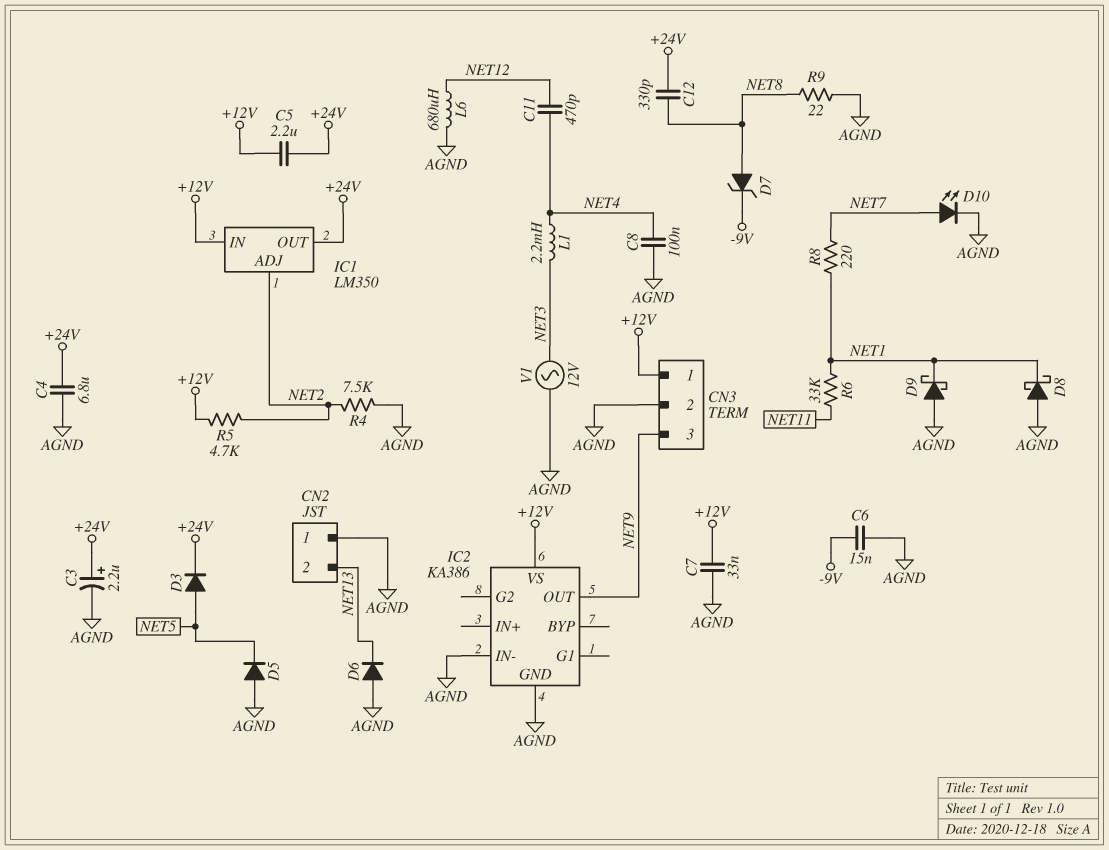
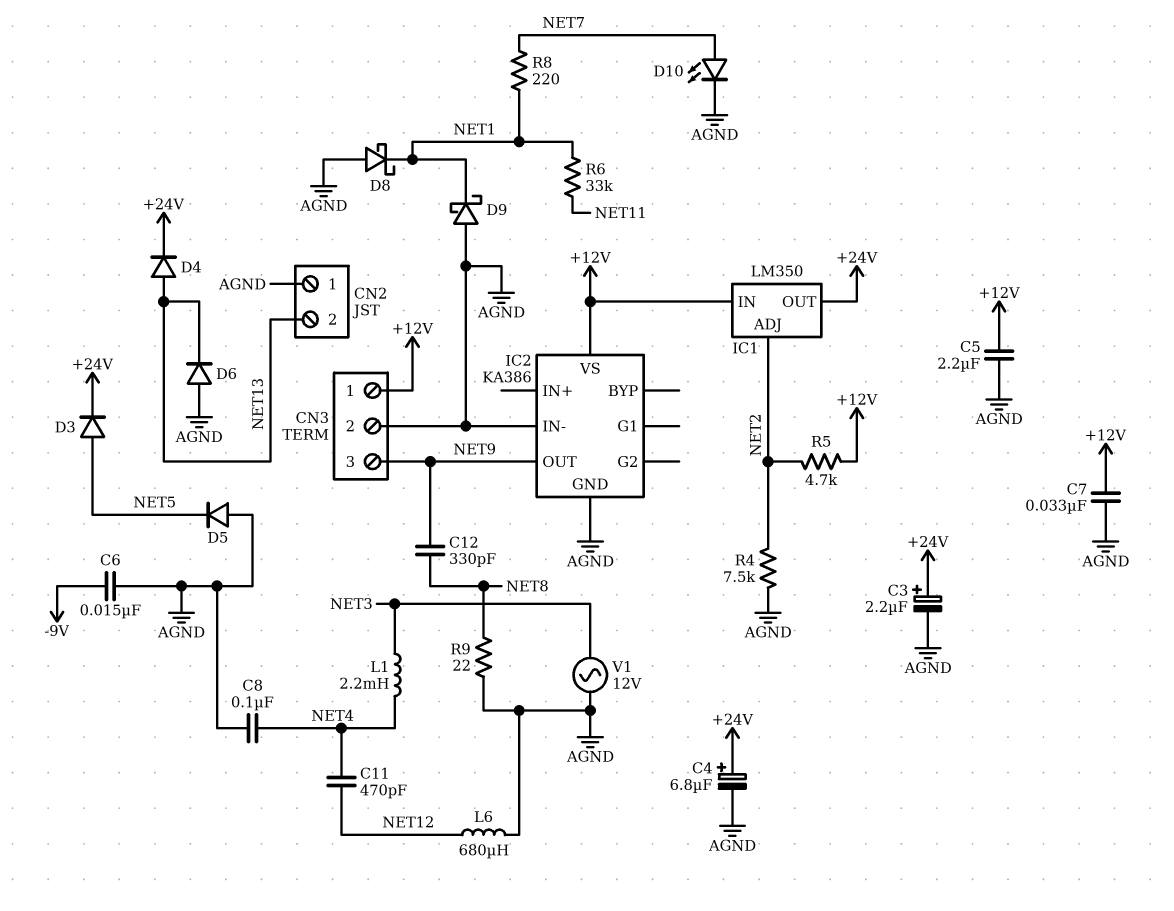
C4: 6.8uF (+24V, AGND) -> 6.8uF (plus +24V, minus AGND)
C5: 2.2uF (+12V, +24V) -> 2.2uF (+12V, AGND)
C12: 330pF (+24V, NET8) -> 330pF (NET8, NET9)
D4: none -> diode (A NET13, K +24V)
D7: zener (A NET8, K -9V) -> none

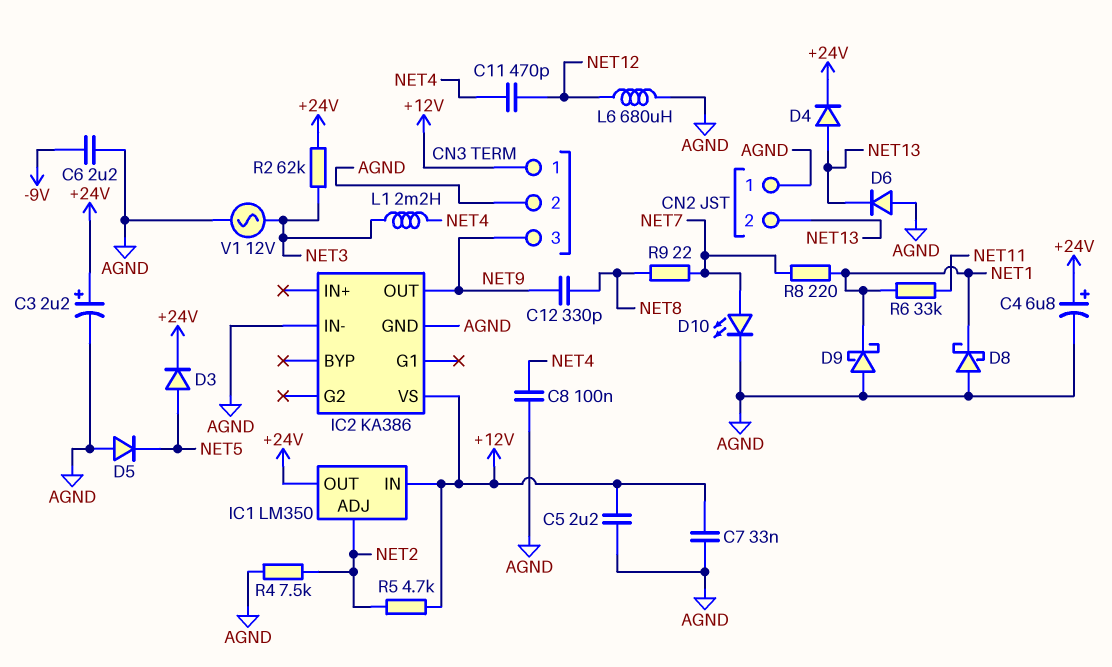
C6: 15nF (-9V, AGND) -> 2.2uF (-9V, AGND)
R2: none -> 62k (+24V, NET3)
R9: 22 (AGND, NET8) -> 22 (NET7, NET8)

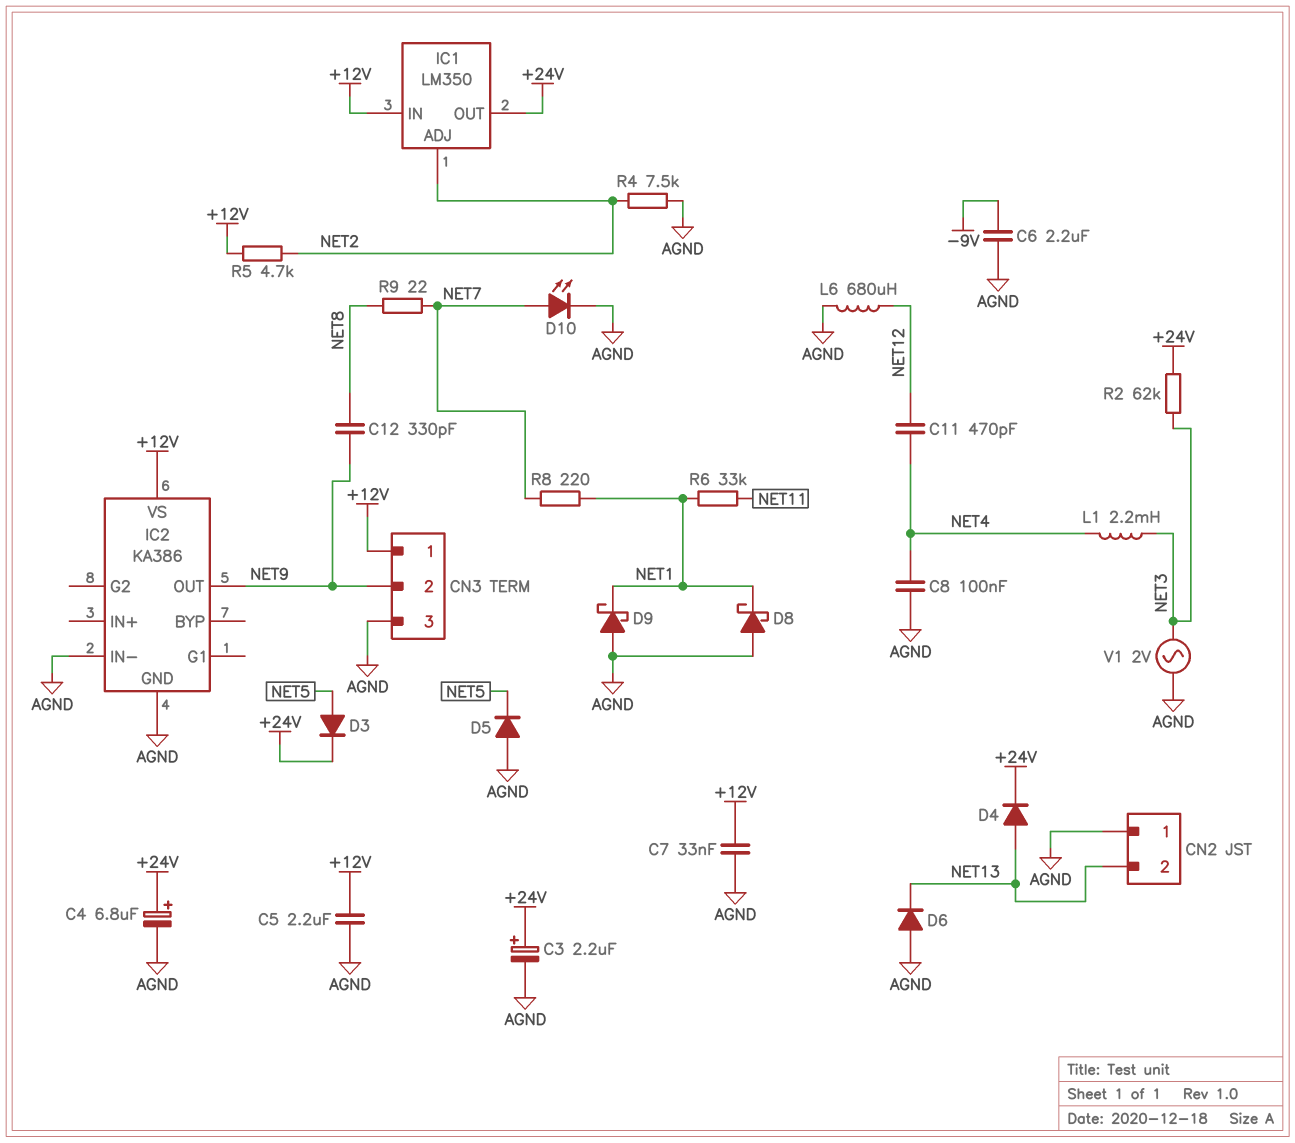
CN3 pin 2: AGND -> NET9
CN3 pin 3: NET9 -> AGND
V1: AC 12V (AGND, NET3) -> AC 2V (AGND, NET3)

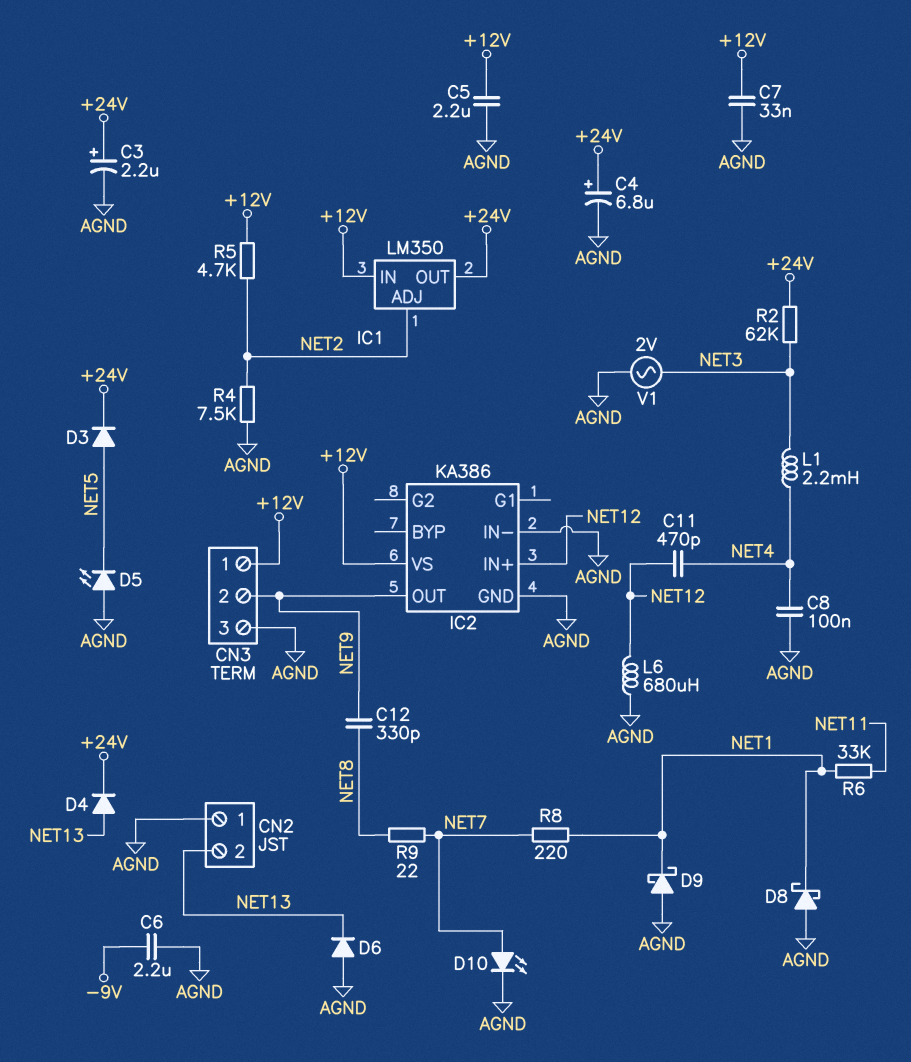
D5: diode (A AGND, K NET5) -> LED (A AGND, K NET5)
IC2 pin IN+: none -> NET12

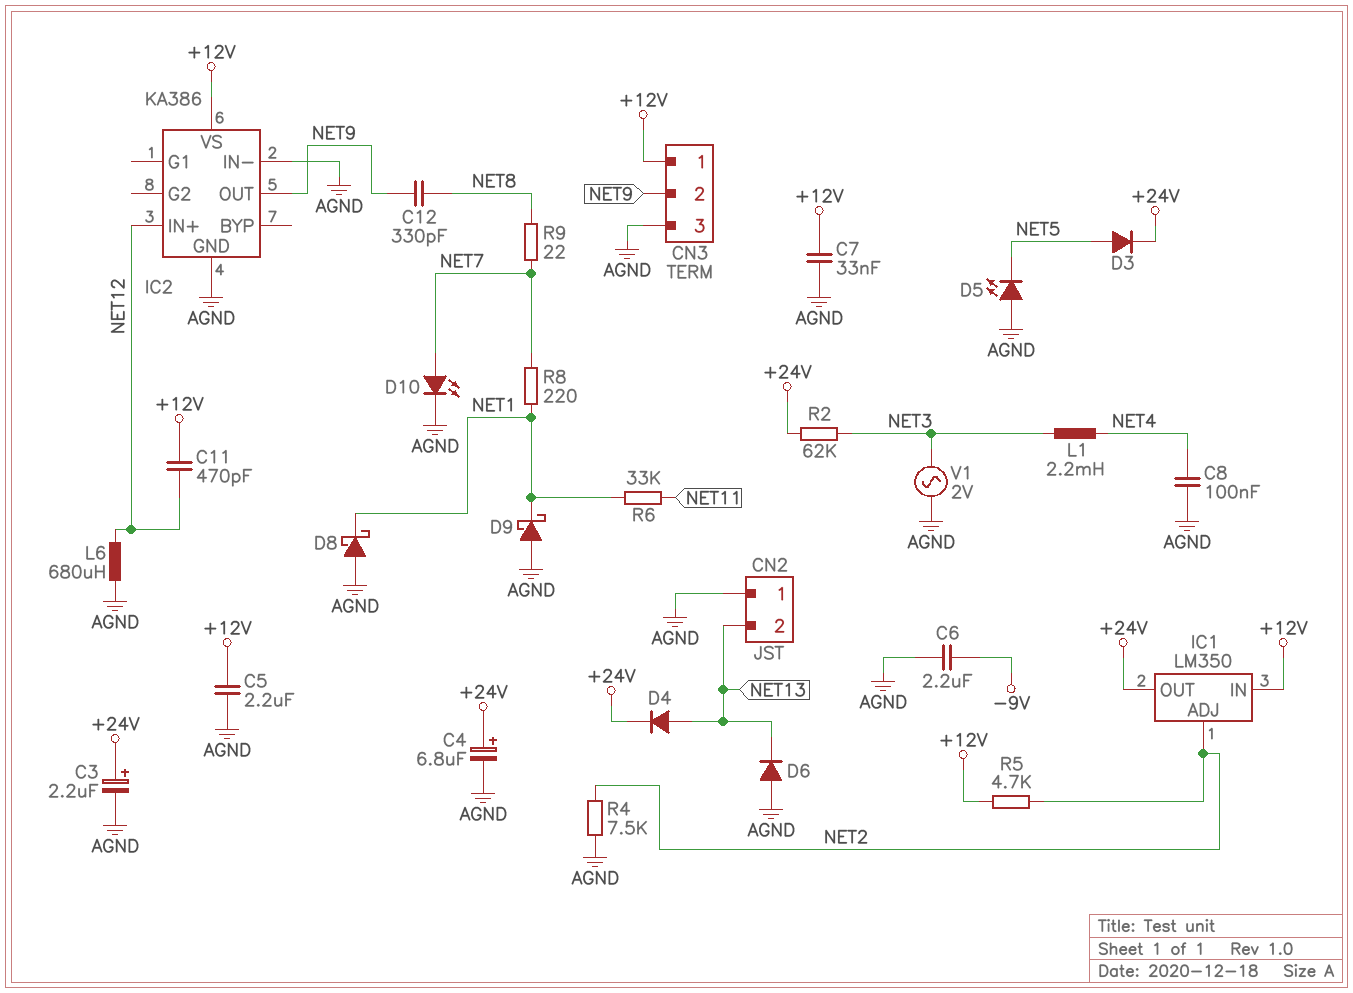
C11: 470pF (NET4, NET12) -> 470pF (+12V, NET12)

